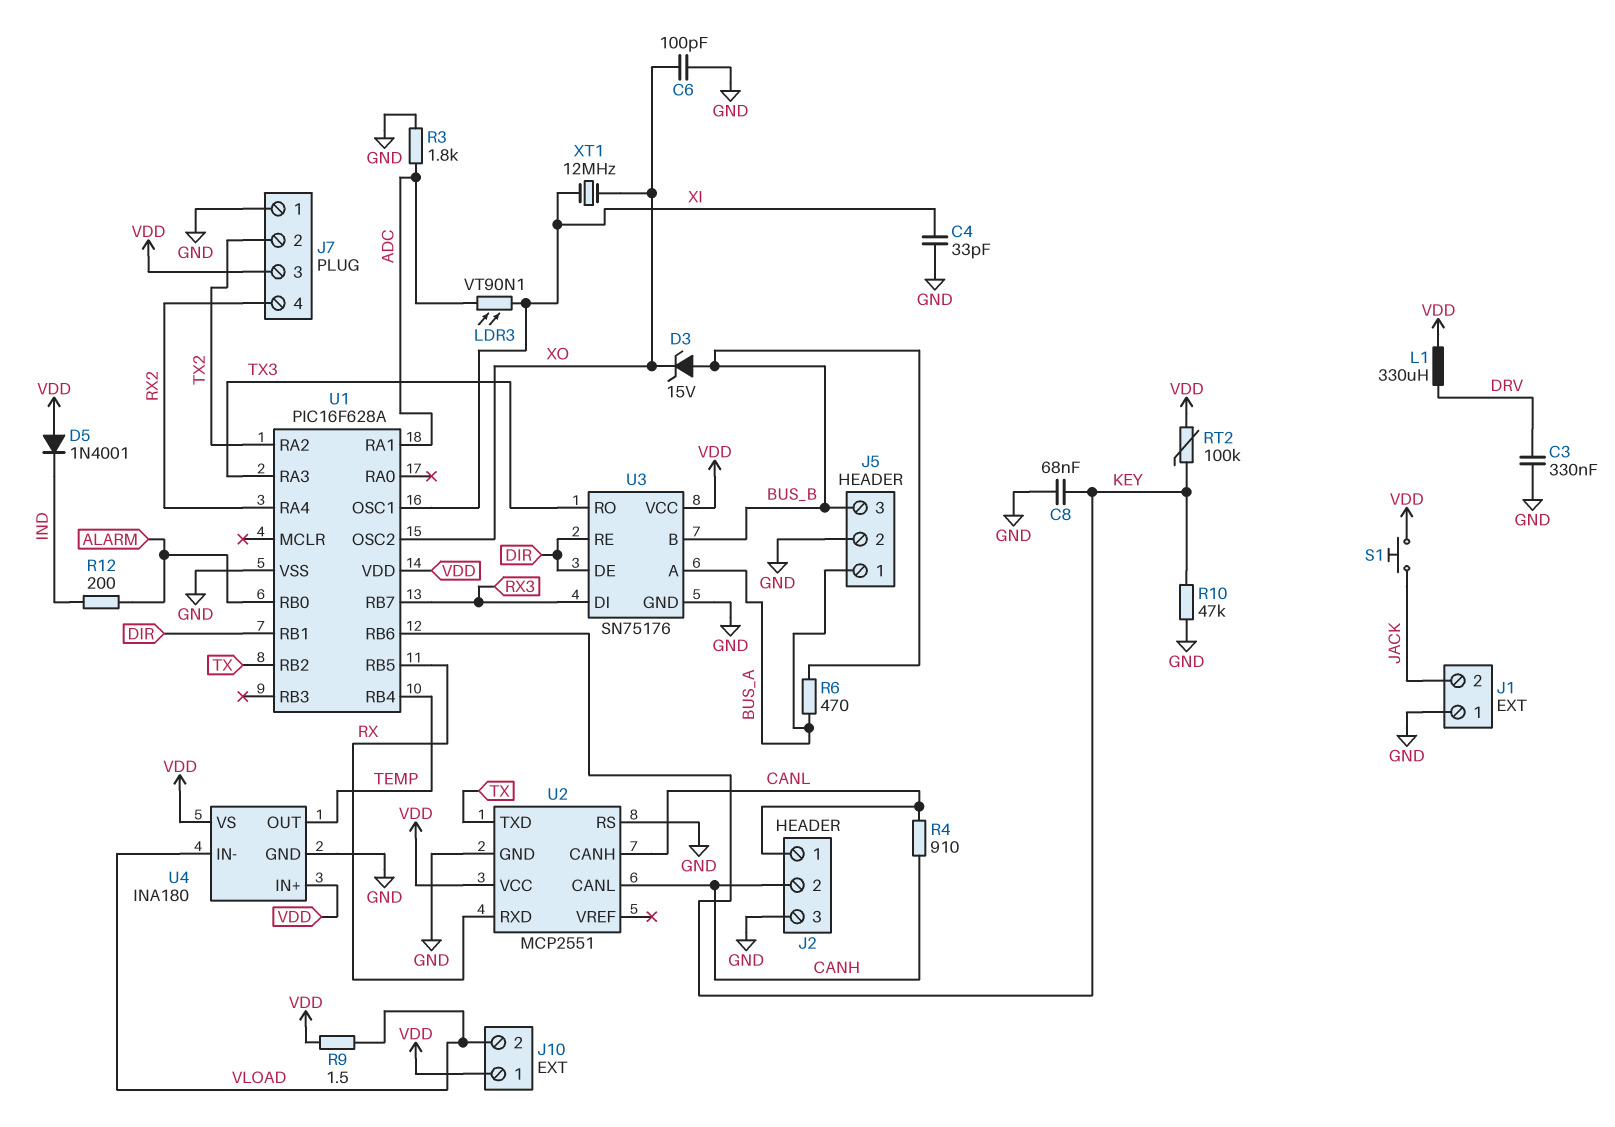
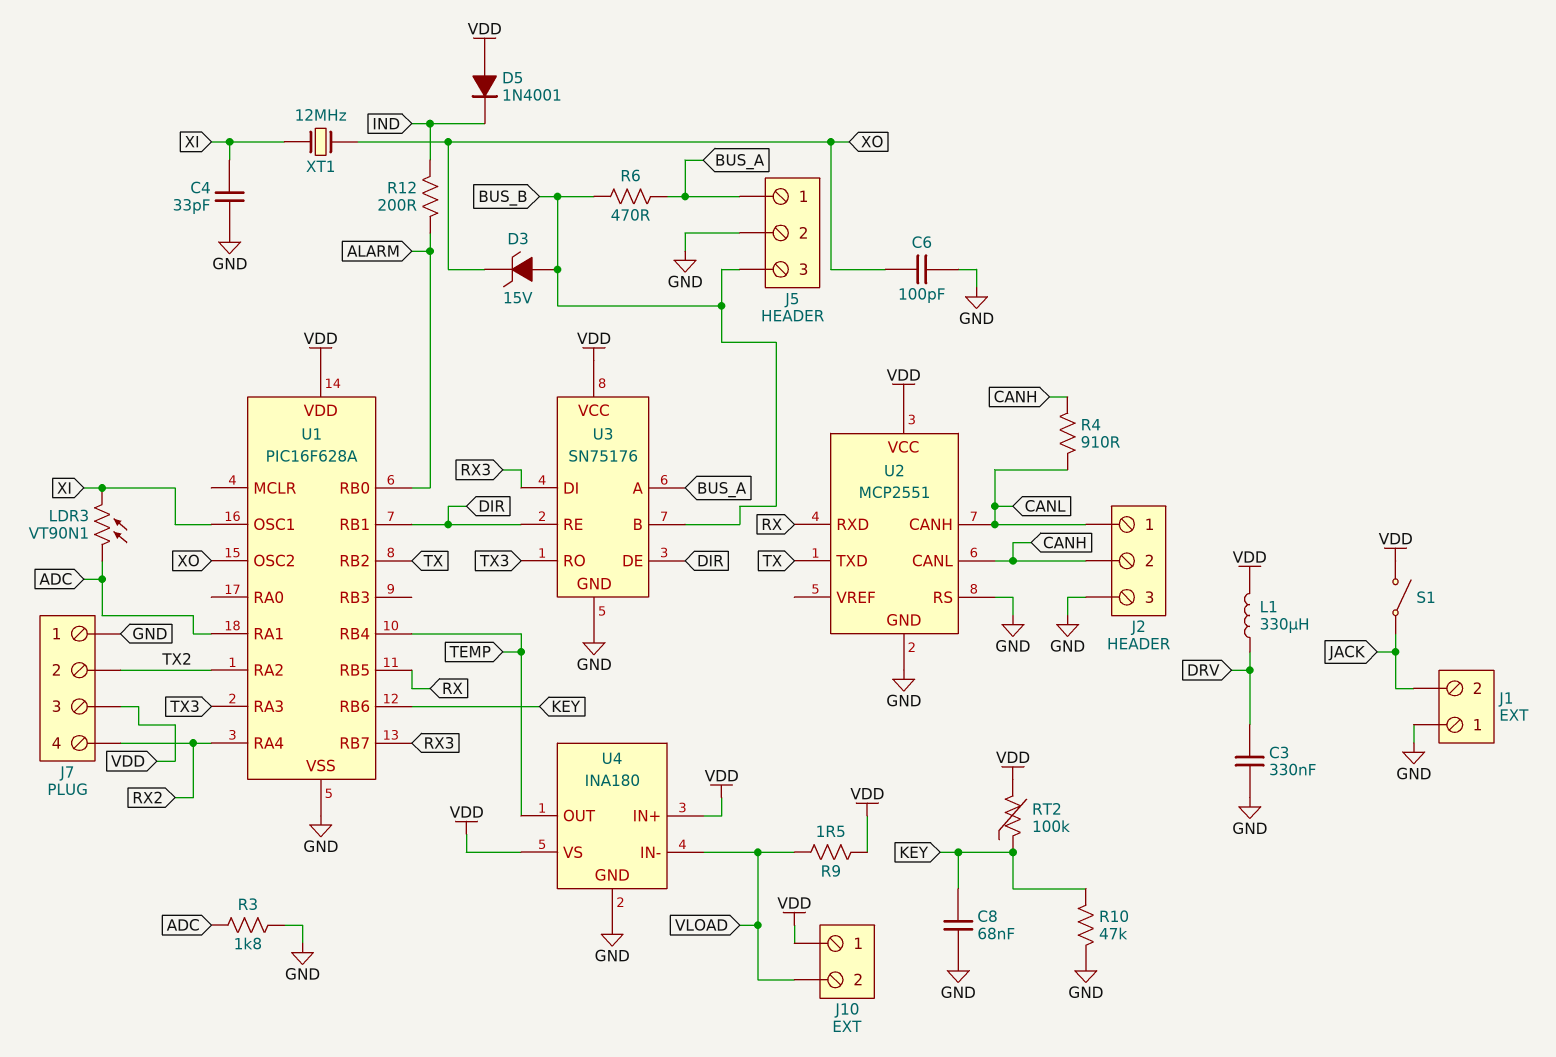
S1: button (JACK, VDD) -> switch (JACK, VDD)

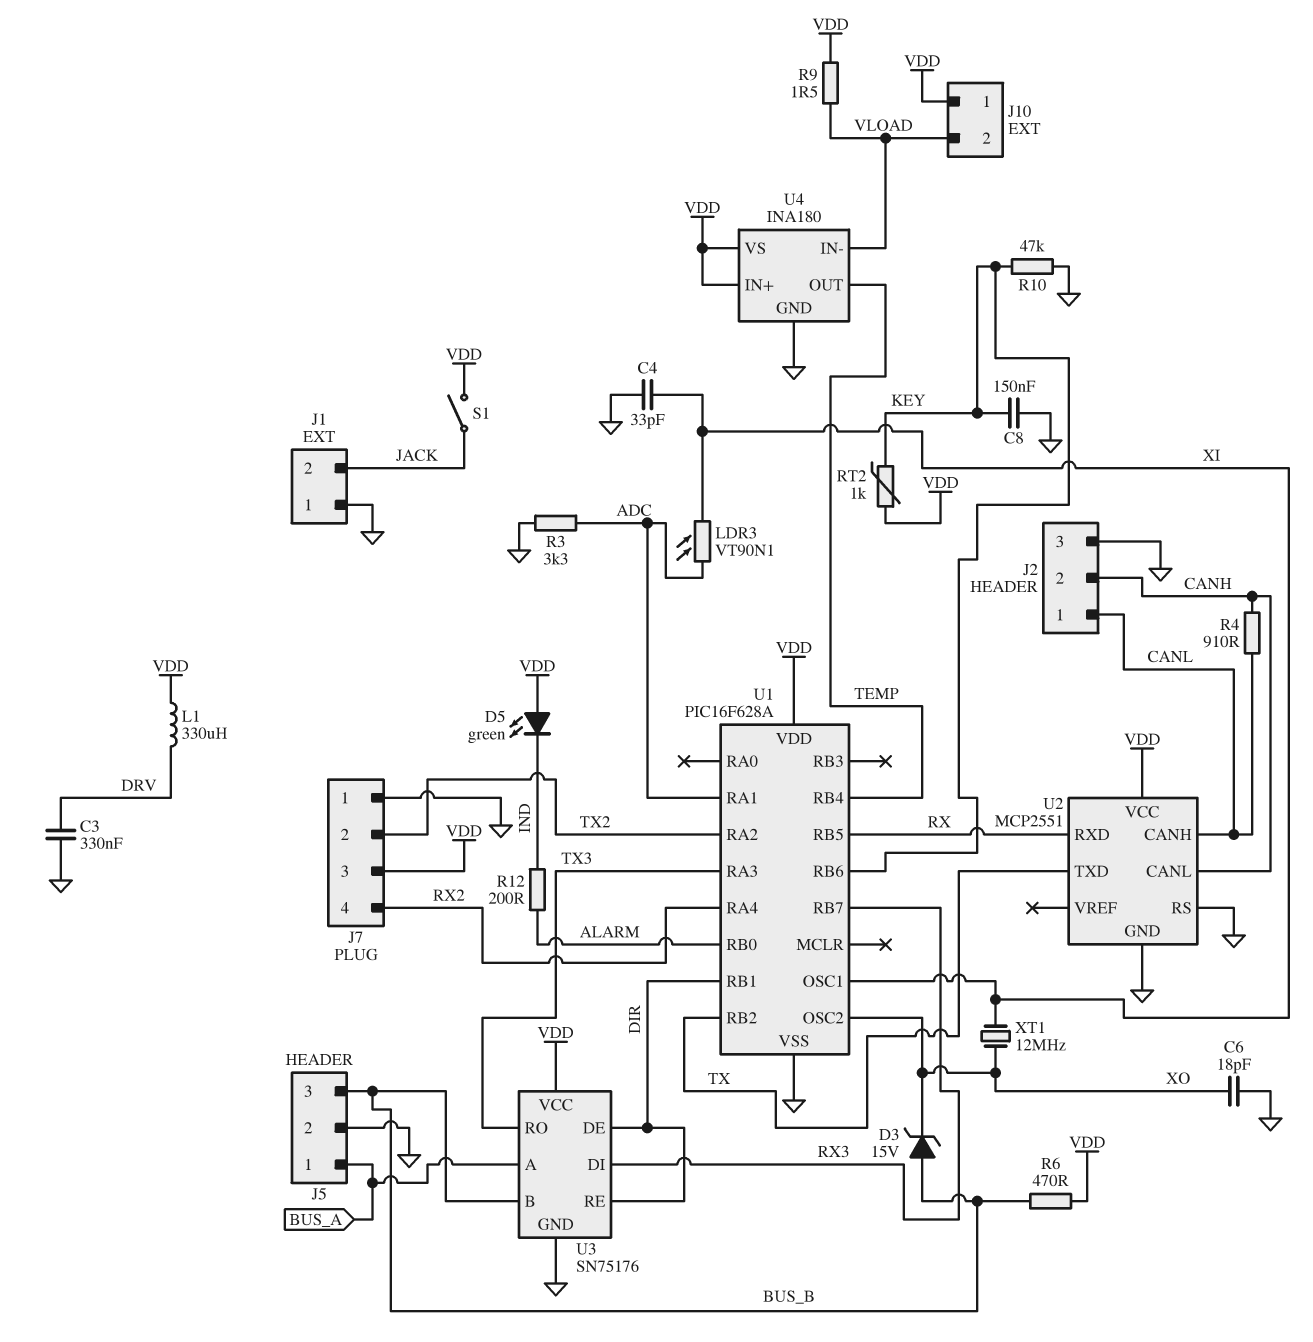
C6: 100pF (GND, XO) -> 18pF (GND, XO)
C8: 68nF (GND, KEY) -> 150nF (GND, KEY)
D5: diode 1N4001 (A VDD, K IND) -> LED green (A VDD, K IND)
R3: 1.8k (ADC, GND) -> 3.3k (ADC, GND)
R6: 470 (BUS_A, BUS_B) -> 470 (BUS_B, VDD)
RT2: 100k (KEY, VDD) -> 1k (KEY, VDD)

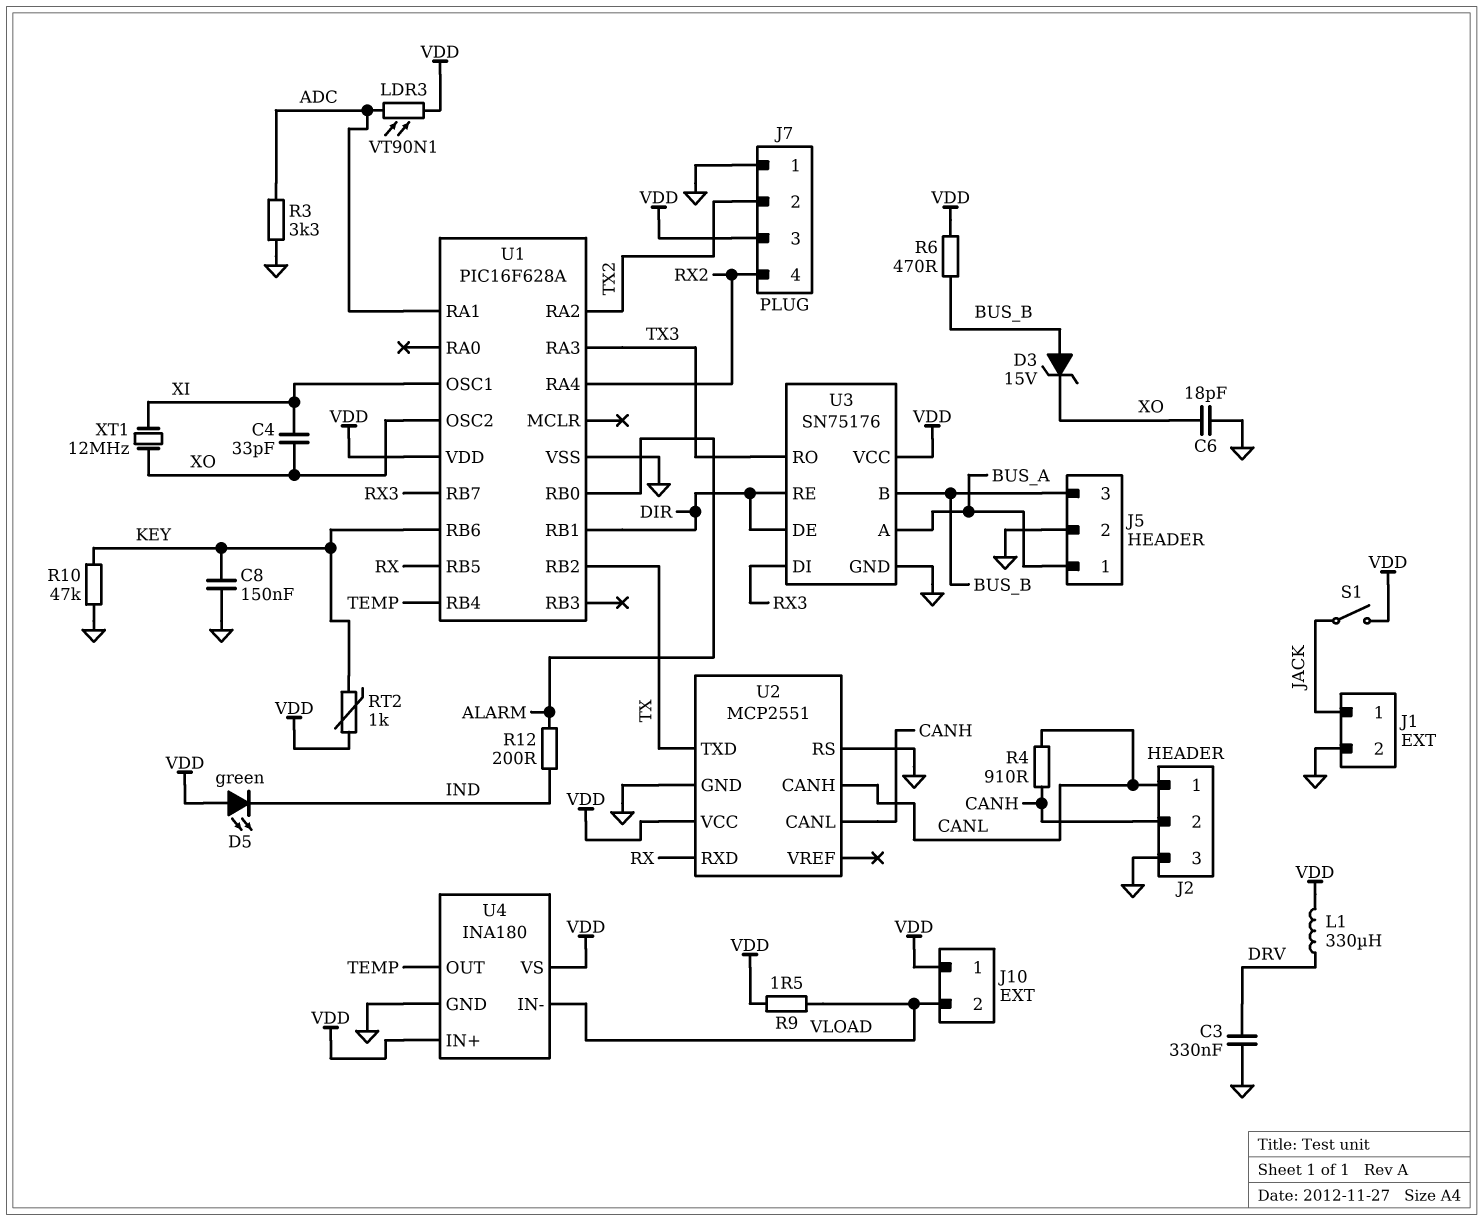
C4: 33pF (GND, XI) -> 33pF (XI, XO)
J1 pin 1: GND -> JACK
J1 pin 2: JACK -> GND
LDR3: VT90N1 (ADC, XI) -> VT90N1 (ADC, VDD)

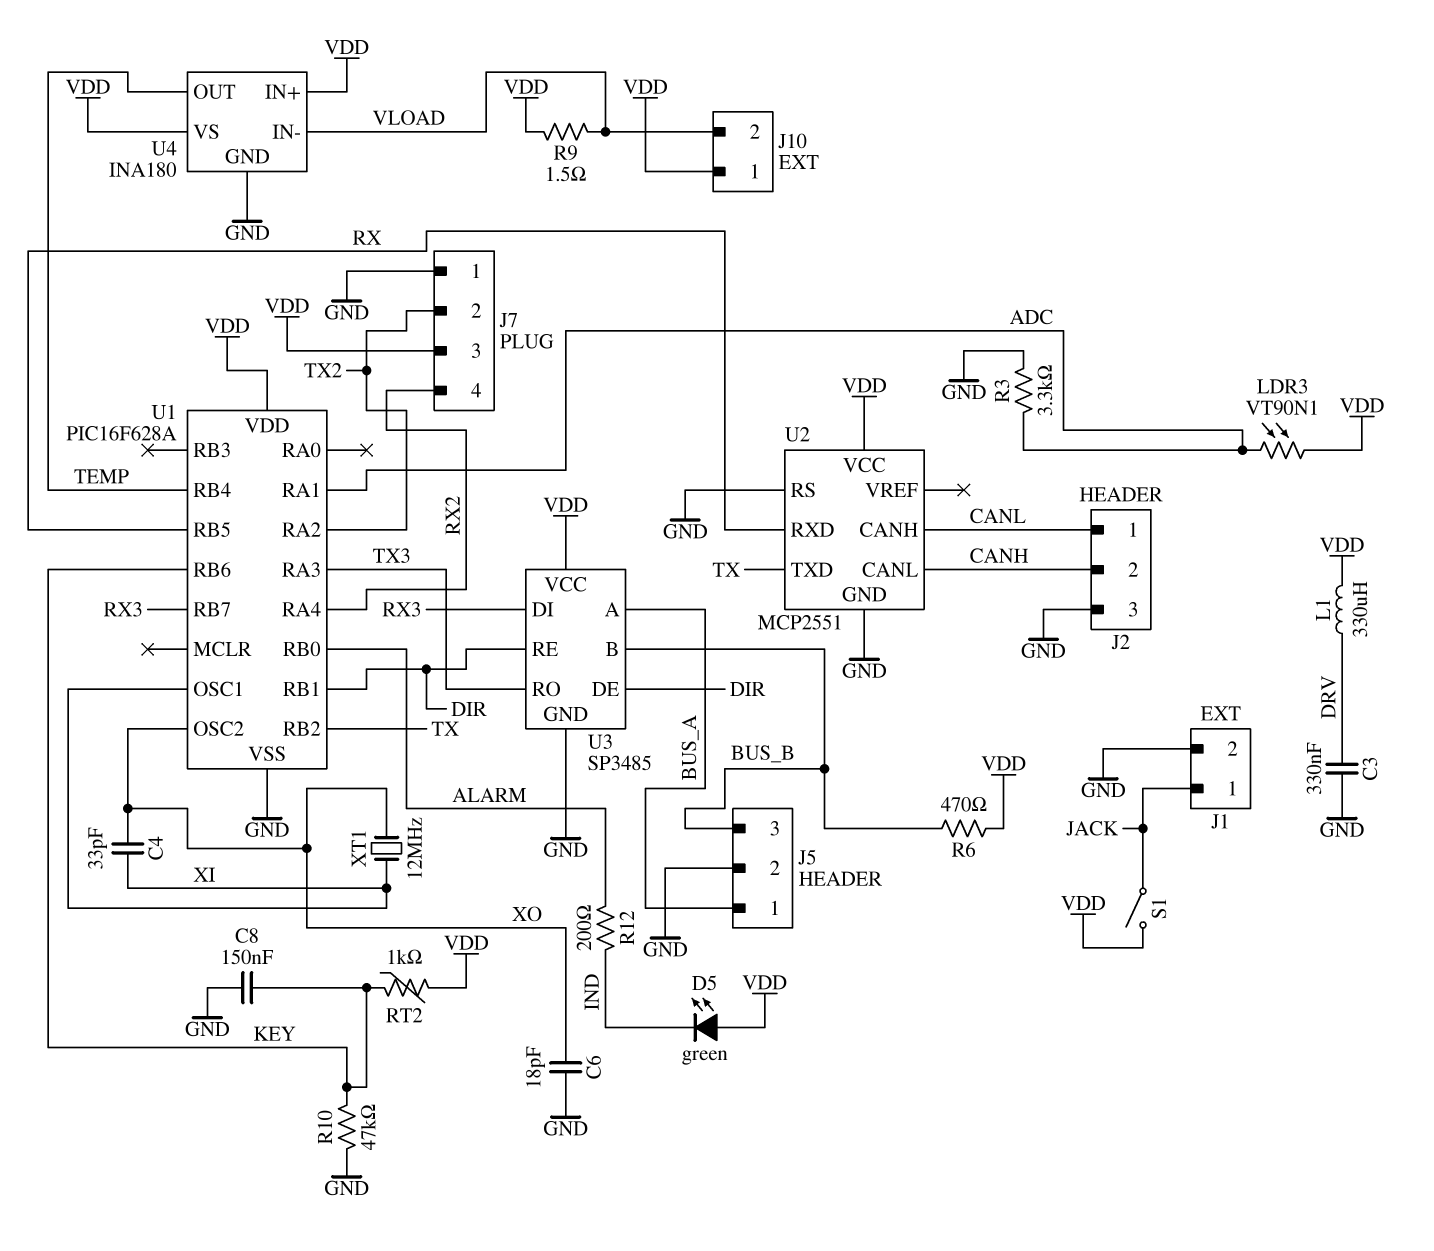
D3: zener 15V (A BUS_B, K XO) -> none
R4: 910 (CANH, CANL) -> none
U3: SN75176 -> SP3485

